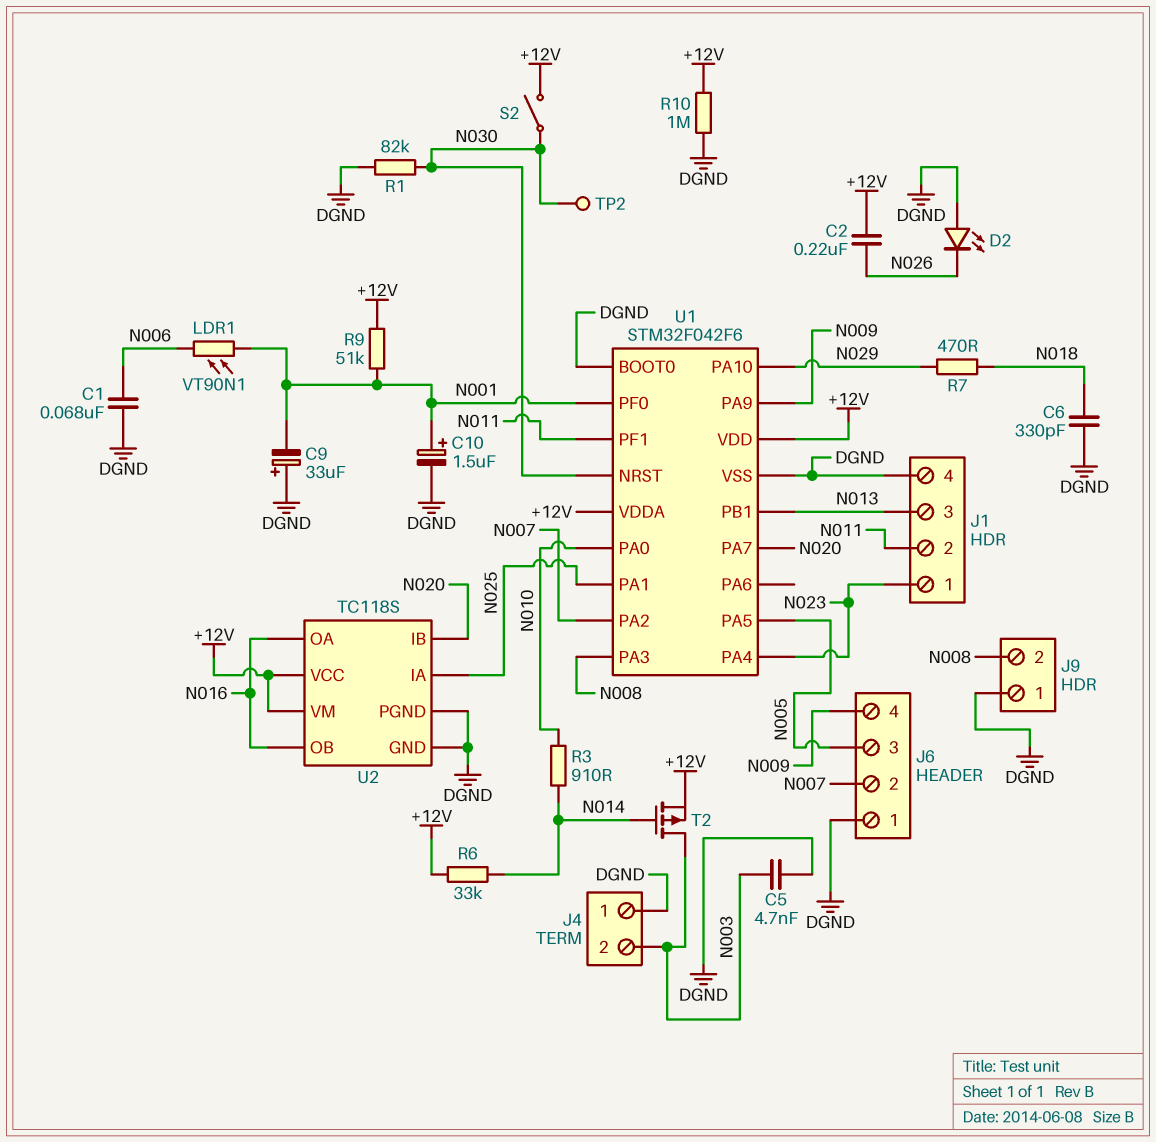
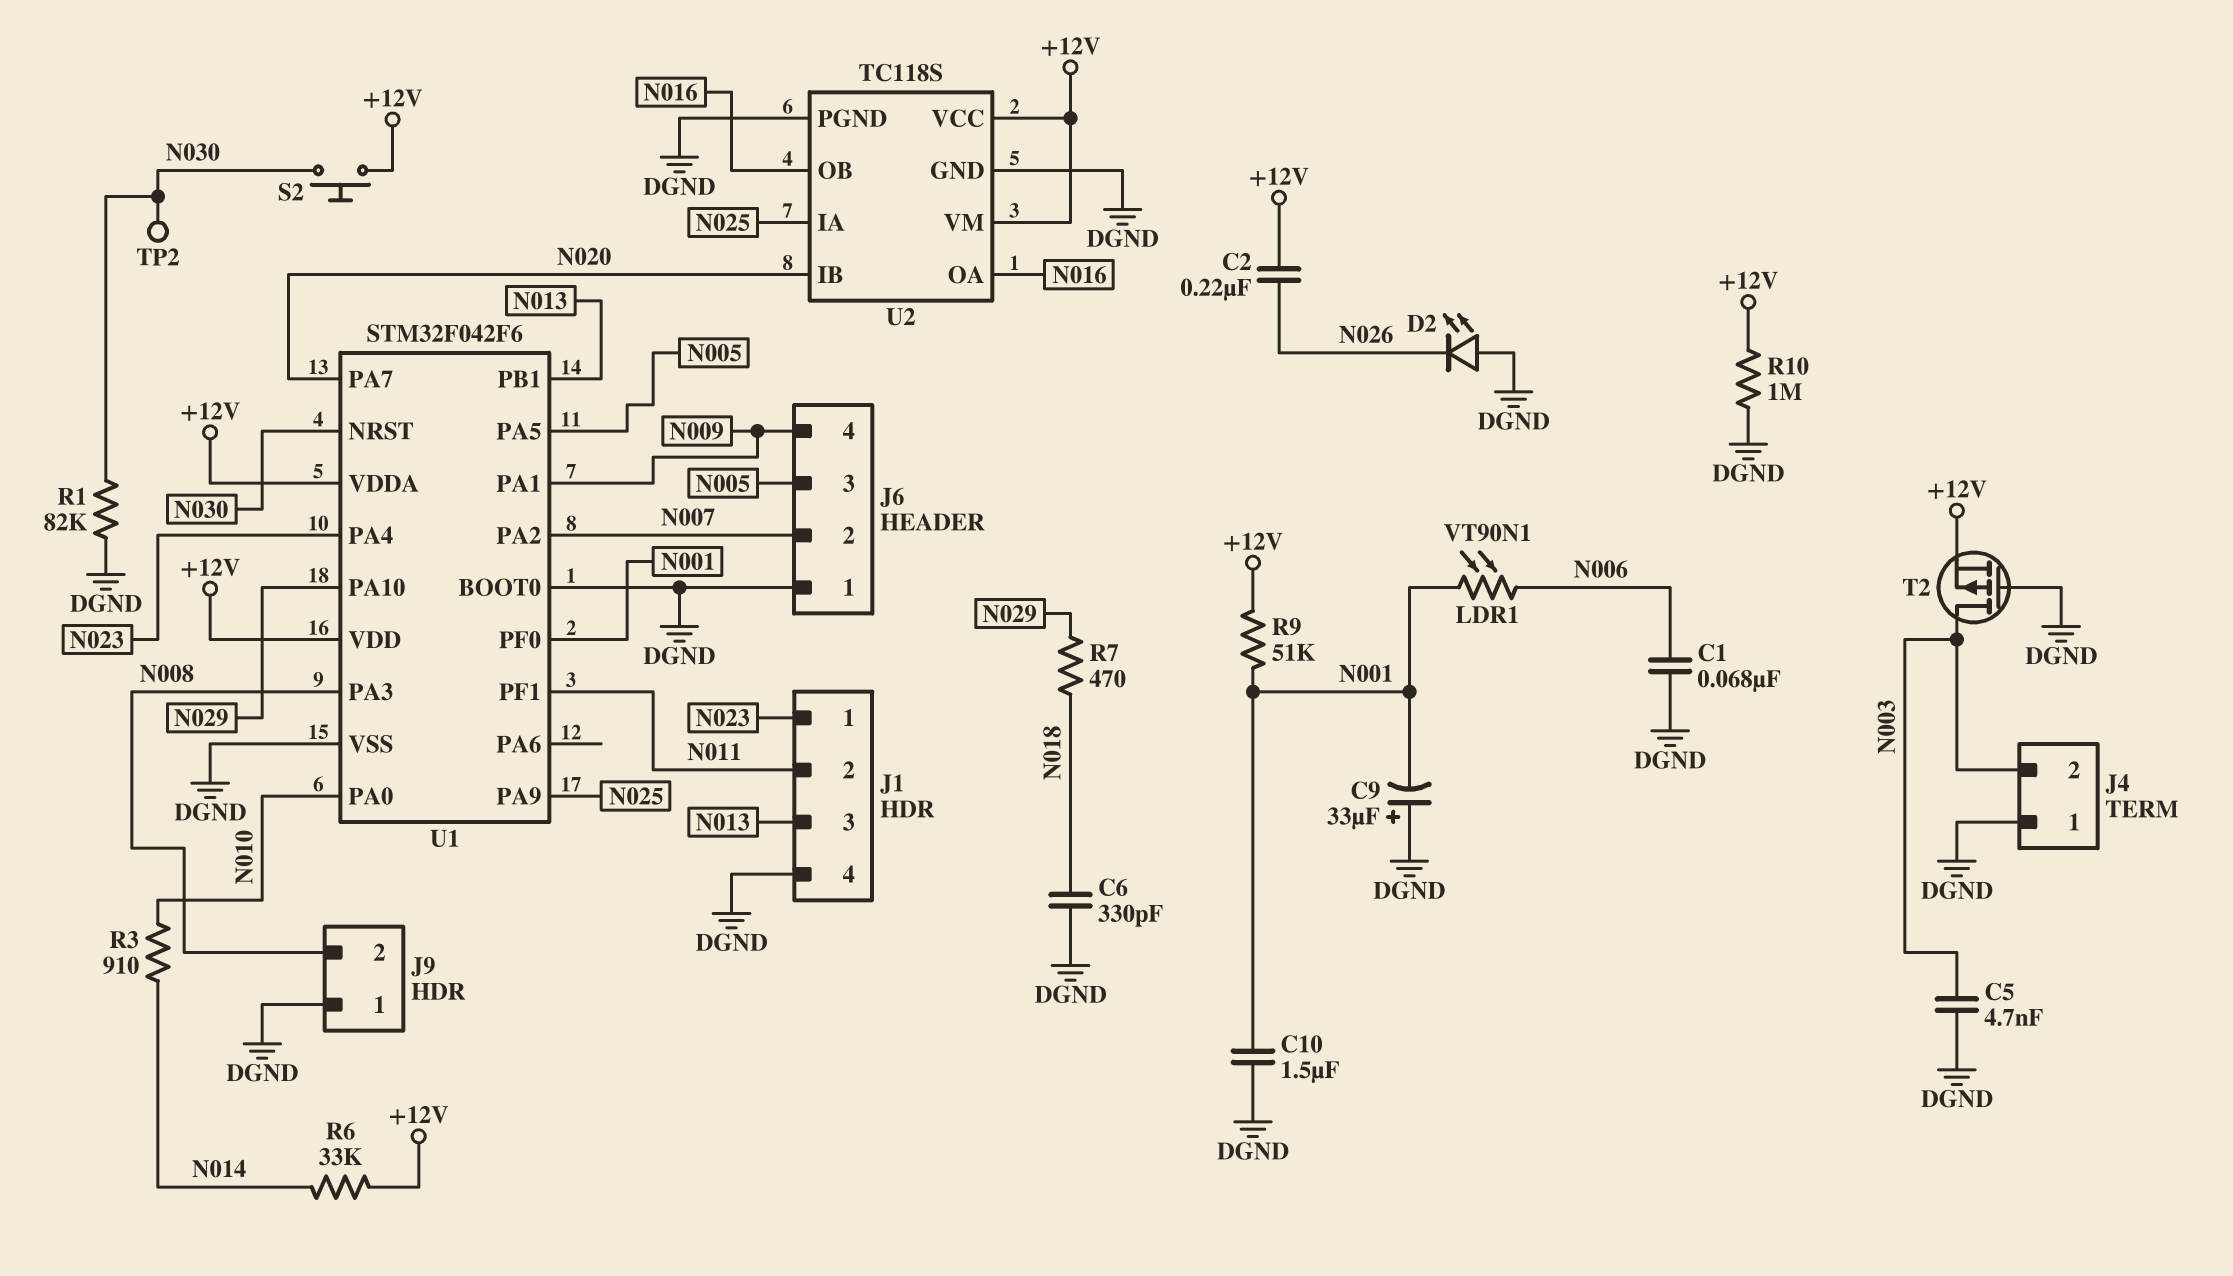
C10: 1.5uF (plus N001, minus DGND) -> 1.5uF (DGND, N001)
S2: switch (+12V, N030) -> button (+12V, N030)
T2: PMOS (G N014, D N003, S +12V) -> PMOS (G DGND, D N003, S +12V)
U1 pin PA1: N025 -> N009
U1 pin PA9: N009 -> N025

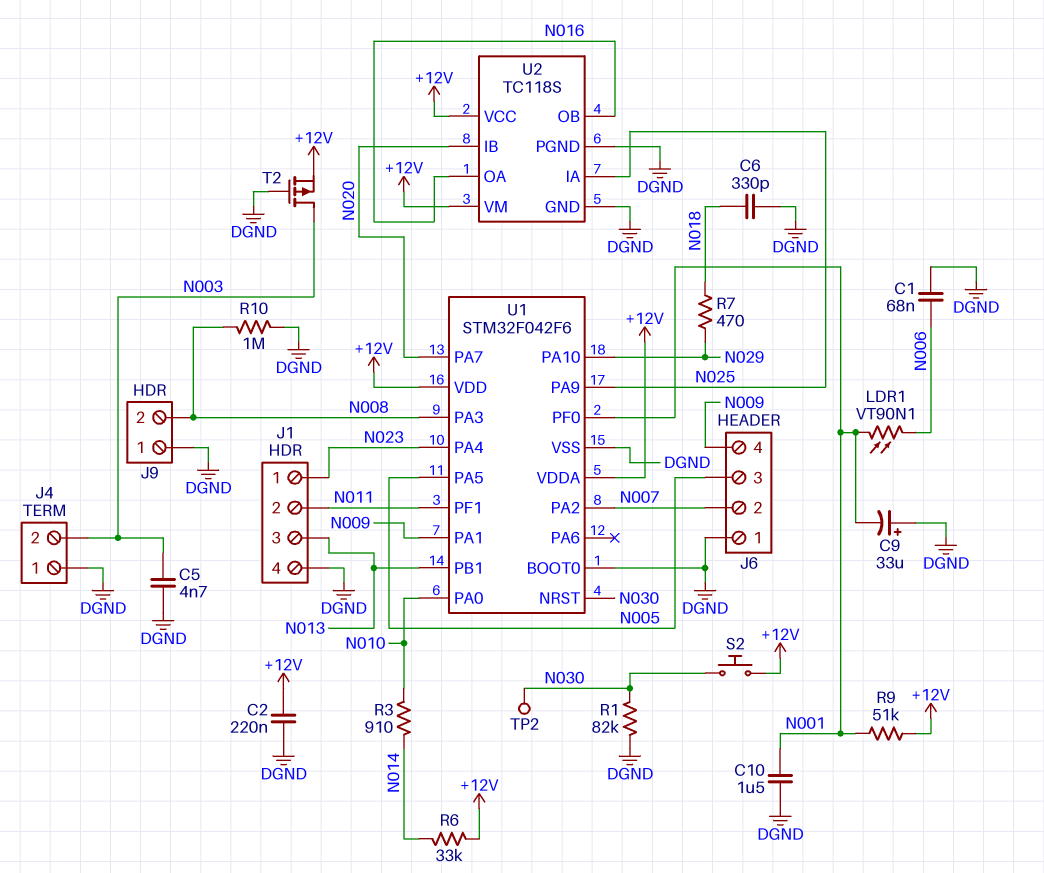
C2: 220nF (+12V, N026) -> 220nF (+12V, DGND)
D2: LED (A DGND, K N026) -> none
R10: 1M (+12V, DGND) -> 1M (DGND, N008)

